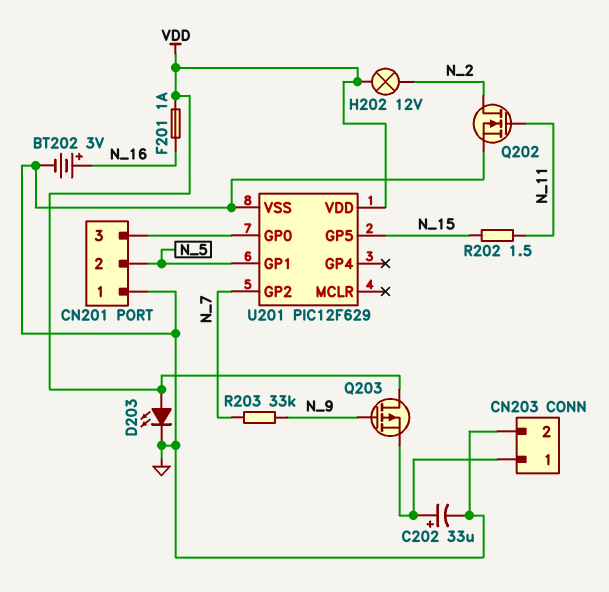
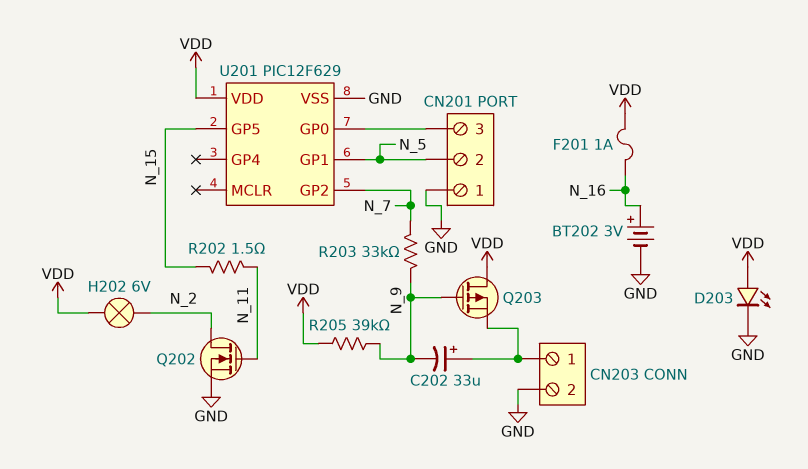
C202: 33uF (plus CN203/1, minus GND) -> 33uF (plus CN203/1, minus N_9)
H202: lamp 12V (N_2, VDD) -> lamp 6V (N_2, VDD)
R205: none -> 39k (N_9, VDD)

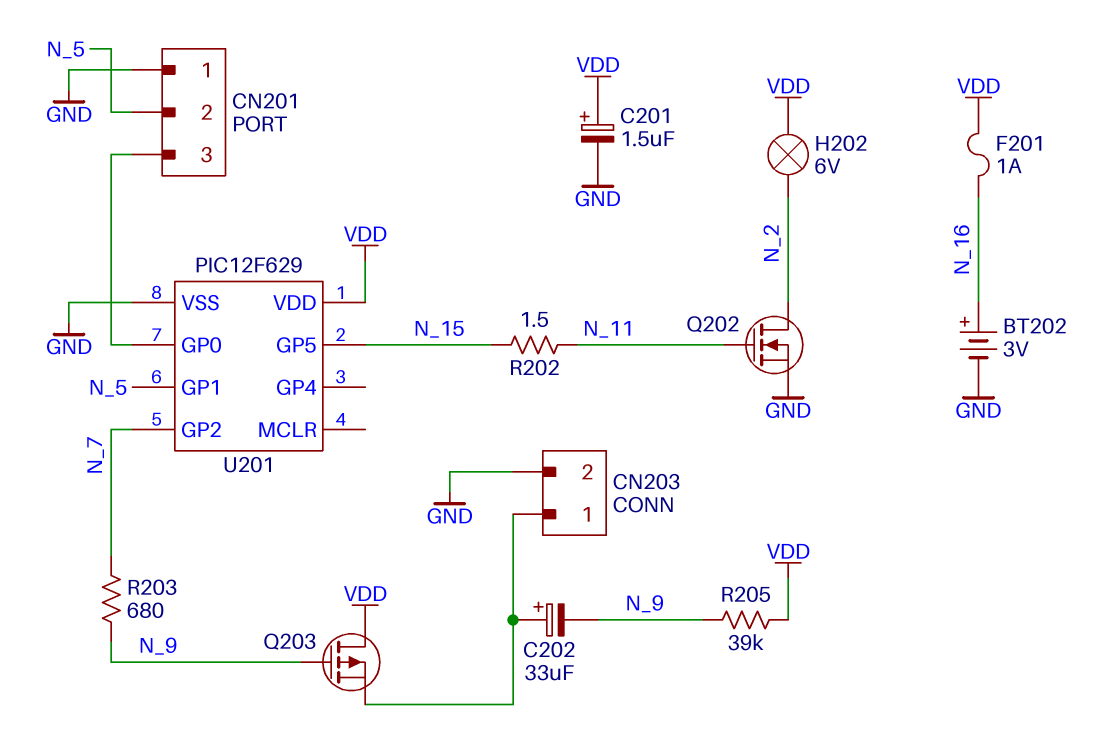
C201: none -> 1.5uF (plus VDD, minus GND)
D203: LED (A VDD, K GND) -> none
R203: 33k (N_7, N_9) -> 680 (N_7, N_9)

